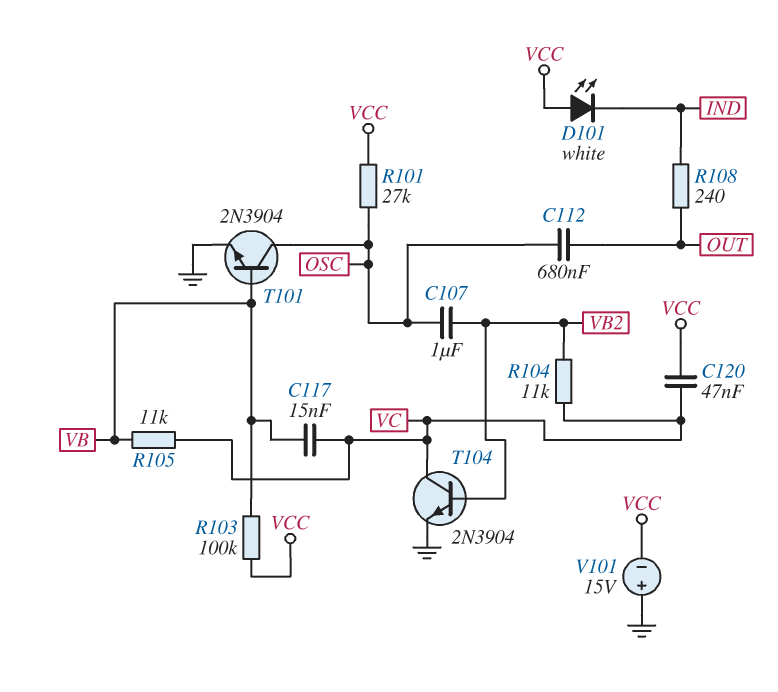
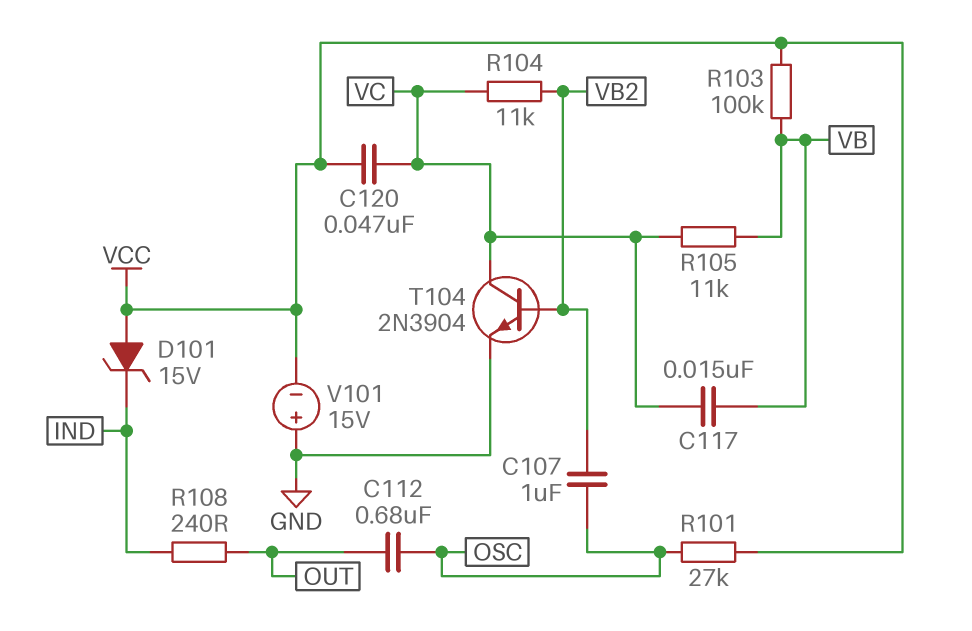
D101: LED white (A VCC, K IND) -> zener 15V (A VCC, K IND)
T101: NPN 2N3904 (B VB, C OSC, E GND) -> none

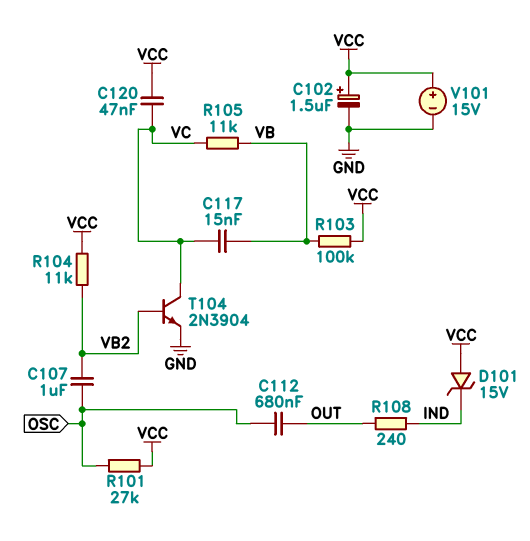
C102: none -> 1.5uF (plus VCC, minus GND)
R104: 11k (VB2, VC) -> 11k (VB2, VCC)
V101: 15V (plus GND, minus VCC) -> 15V (plus VCC, minus GND)

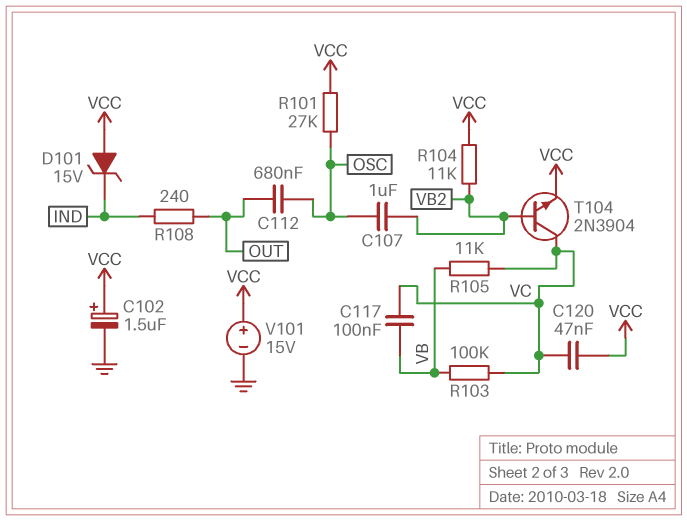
C117: 15nF (VB, VC) -> 100nF (VB, VC)
R103: 100k (VB, VCC) -> 100k (VB, VC)
T104: NPN 2N3904 (B VB2, C VC, E GND) -> NPN 2N3904 (B VB2, C VC, E VCC)

